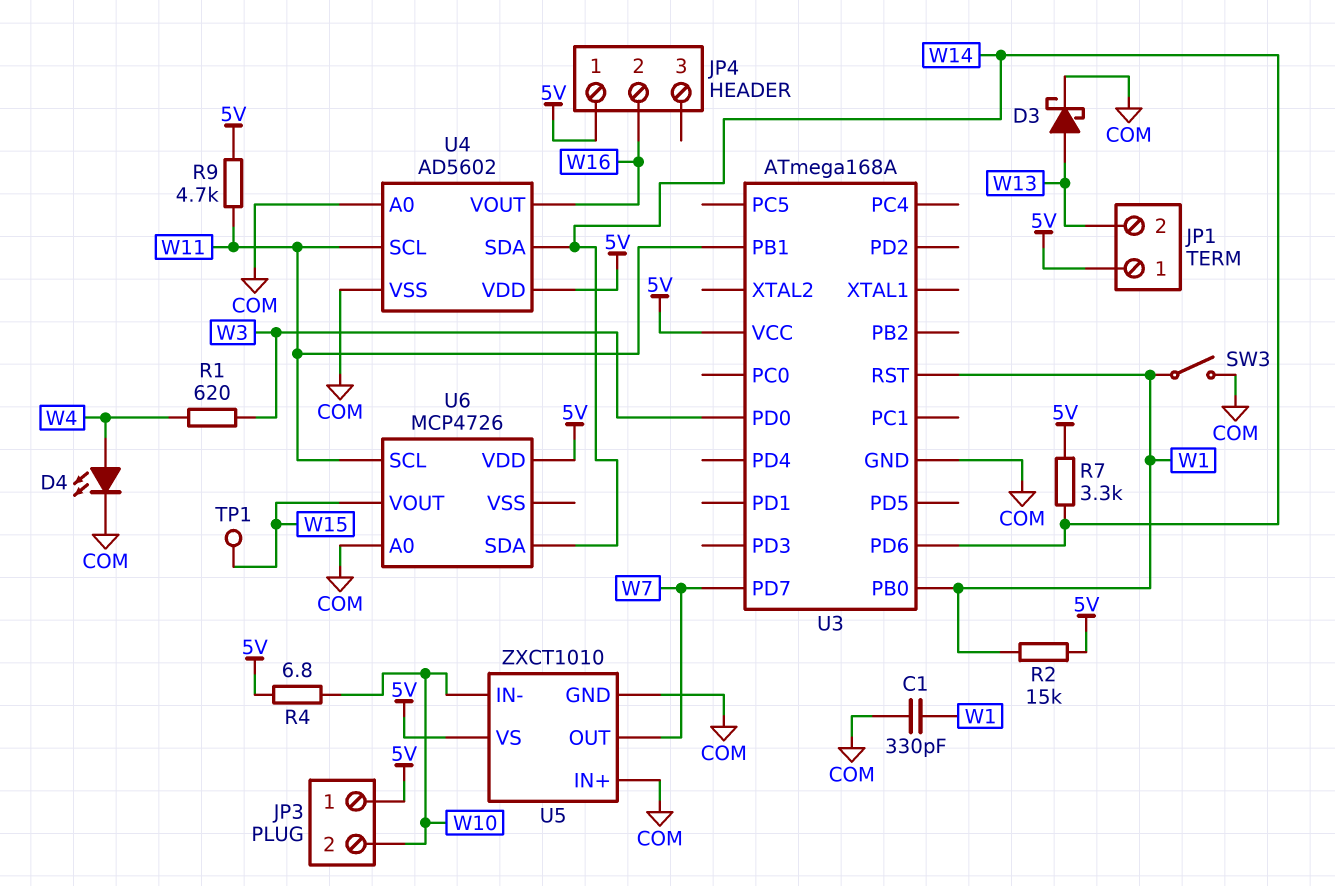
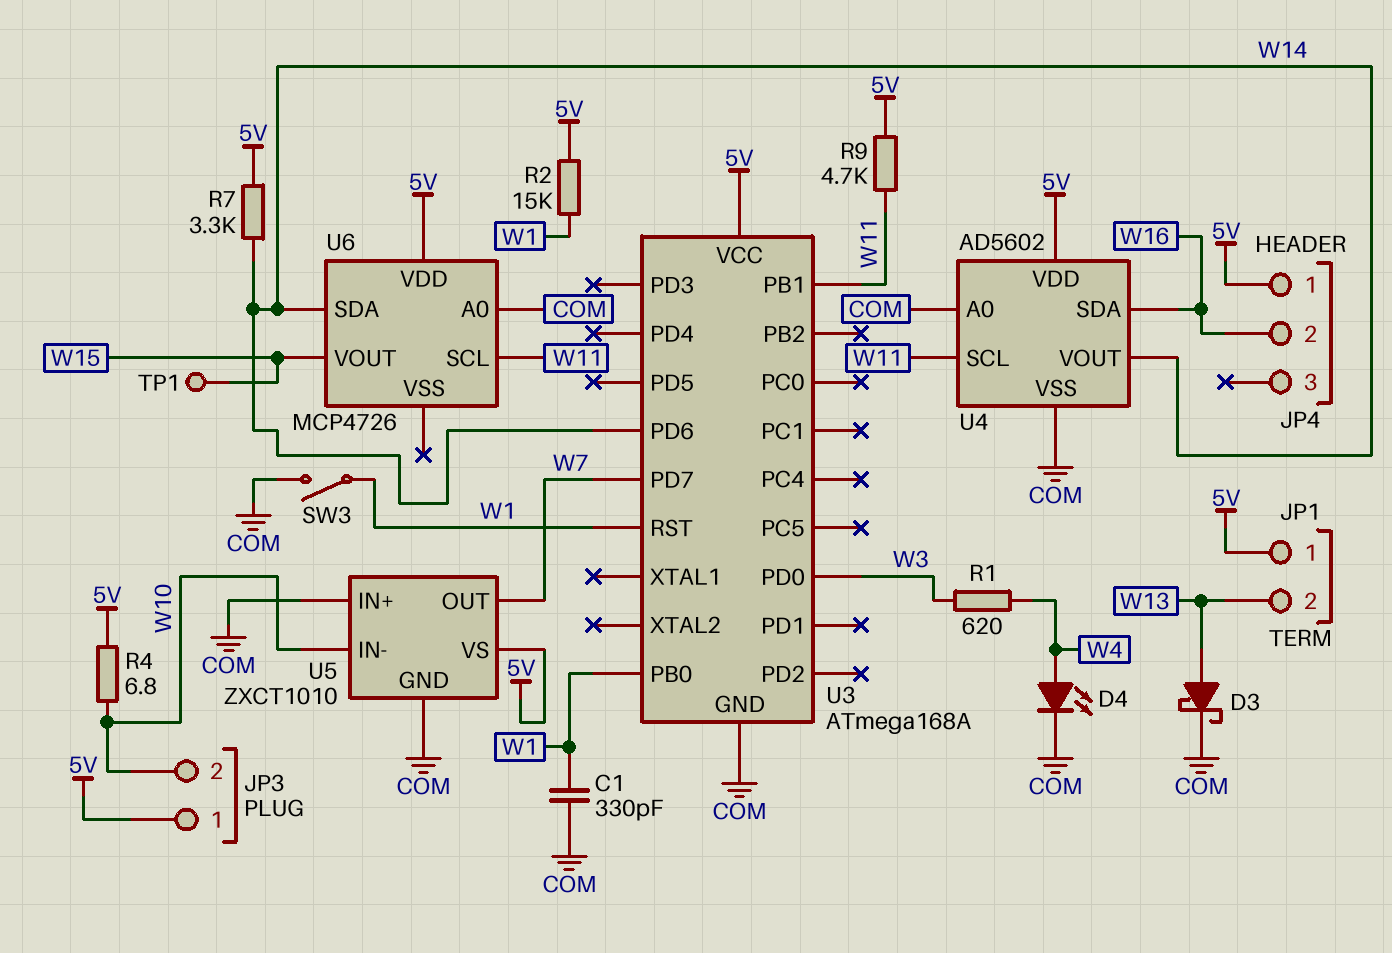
U4 pin SDA: W14 -> W16
U4 pin VOUT: W16 -> W14

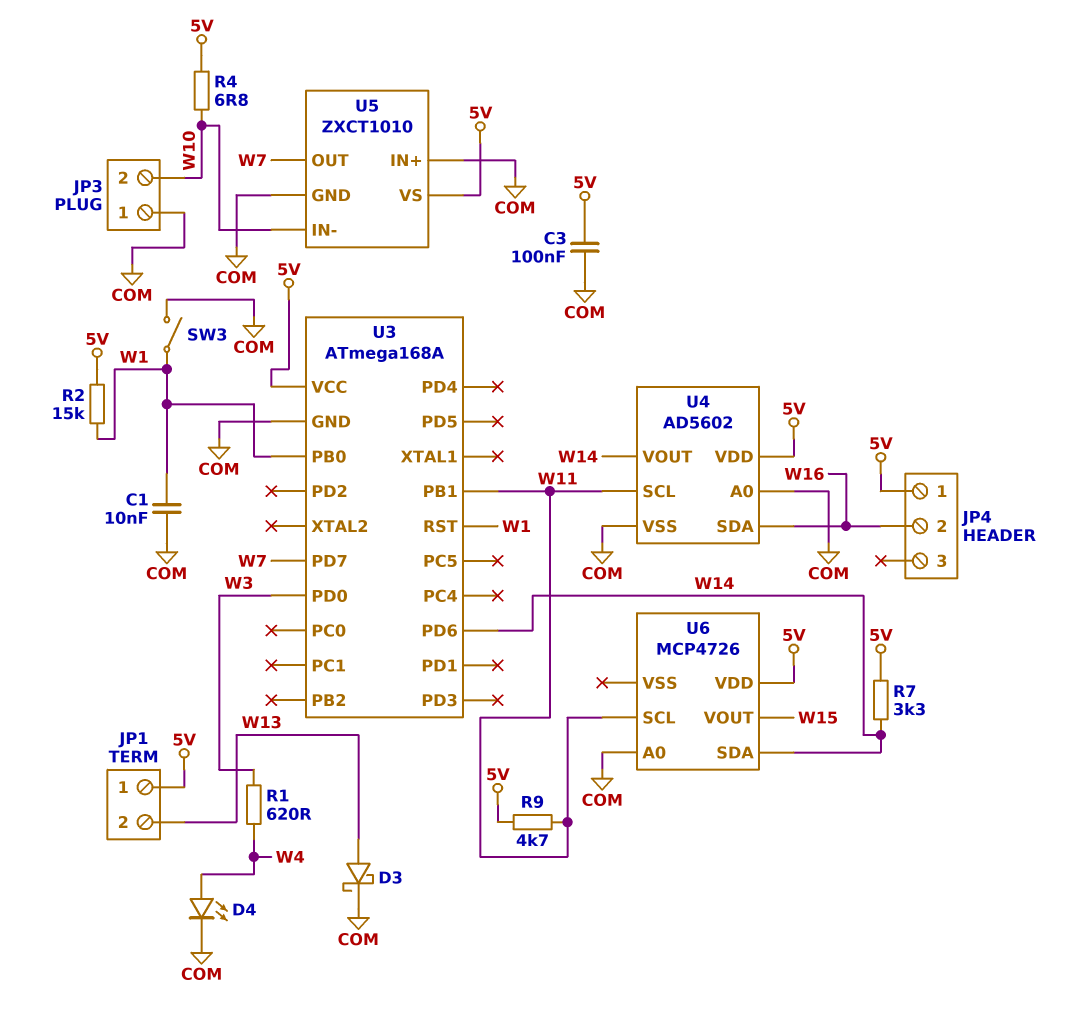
C1: 330pF (COM, W1) -> 10nF (COM, W1)
C3: none -> 100nF (5V, COM)
JP3 pin 1: 5V -> COM
TP1: test point (W15) -> none

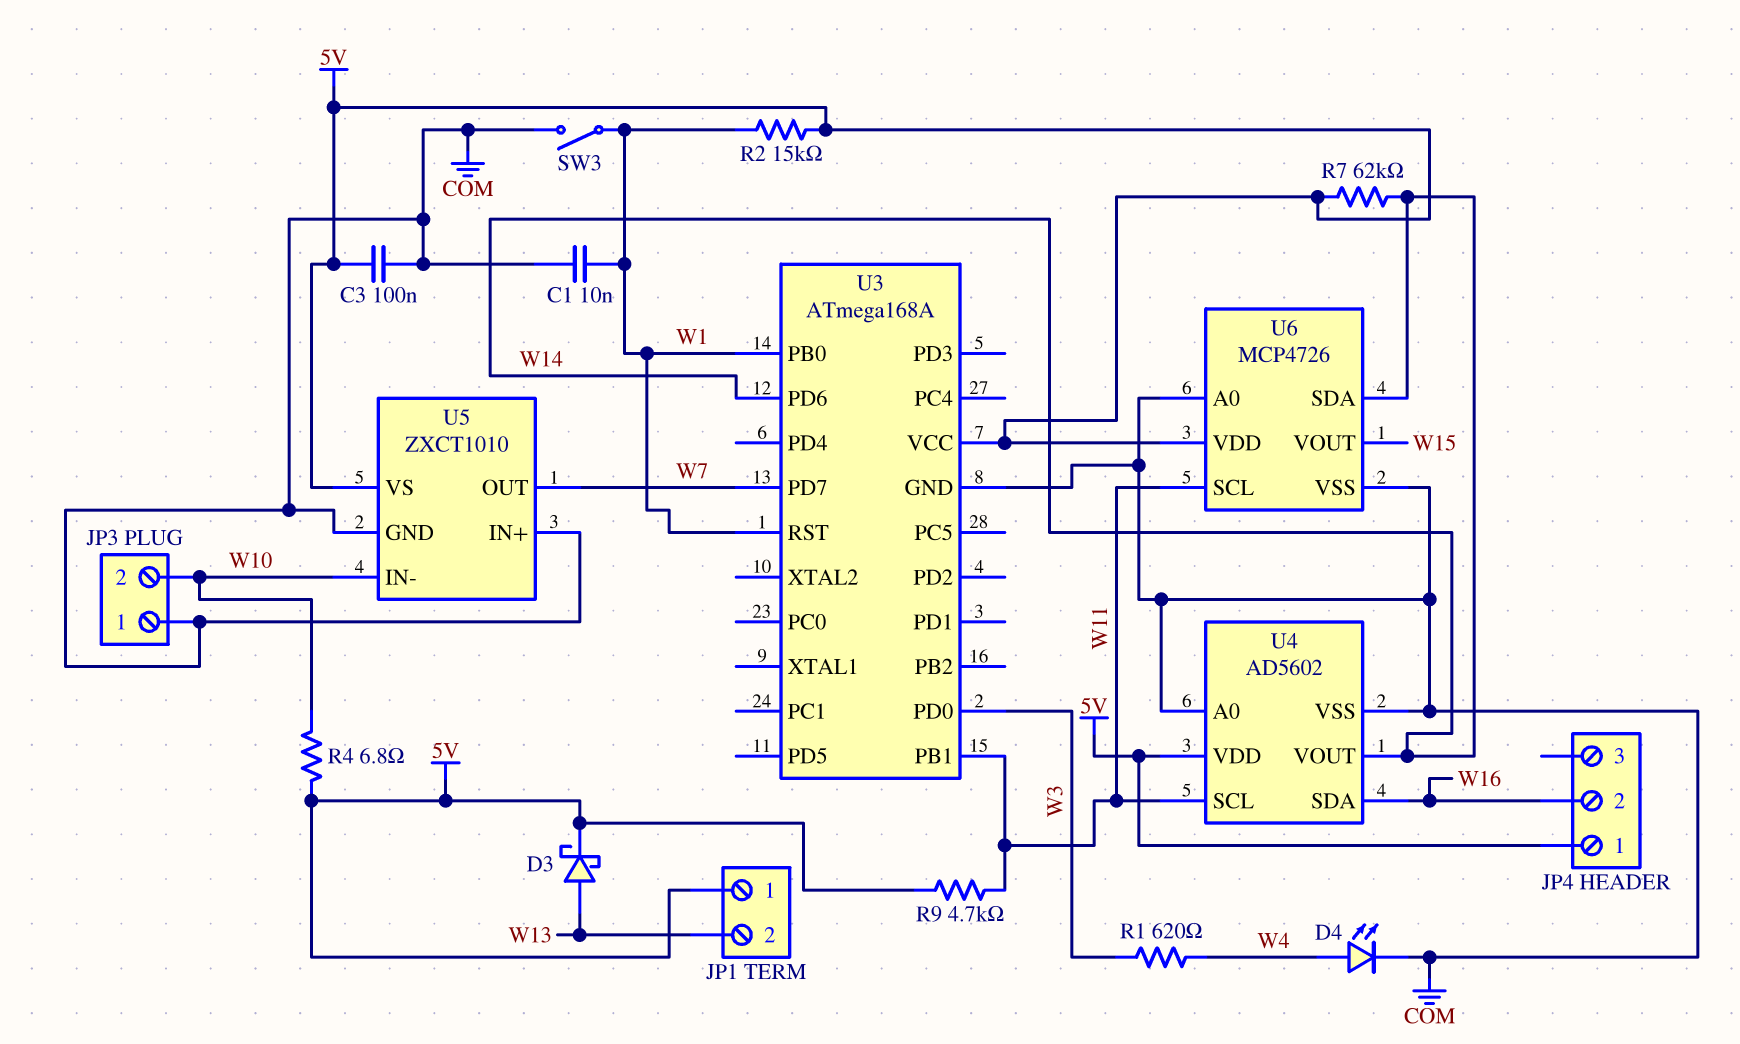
D3: schottky (A W13, K COM) -> schottky (A W13, K 5V)
R7: 3.3k (5V, W14) -> 62k (5V, W14)
U6 pin VSS: none -> COM

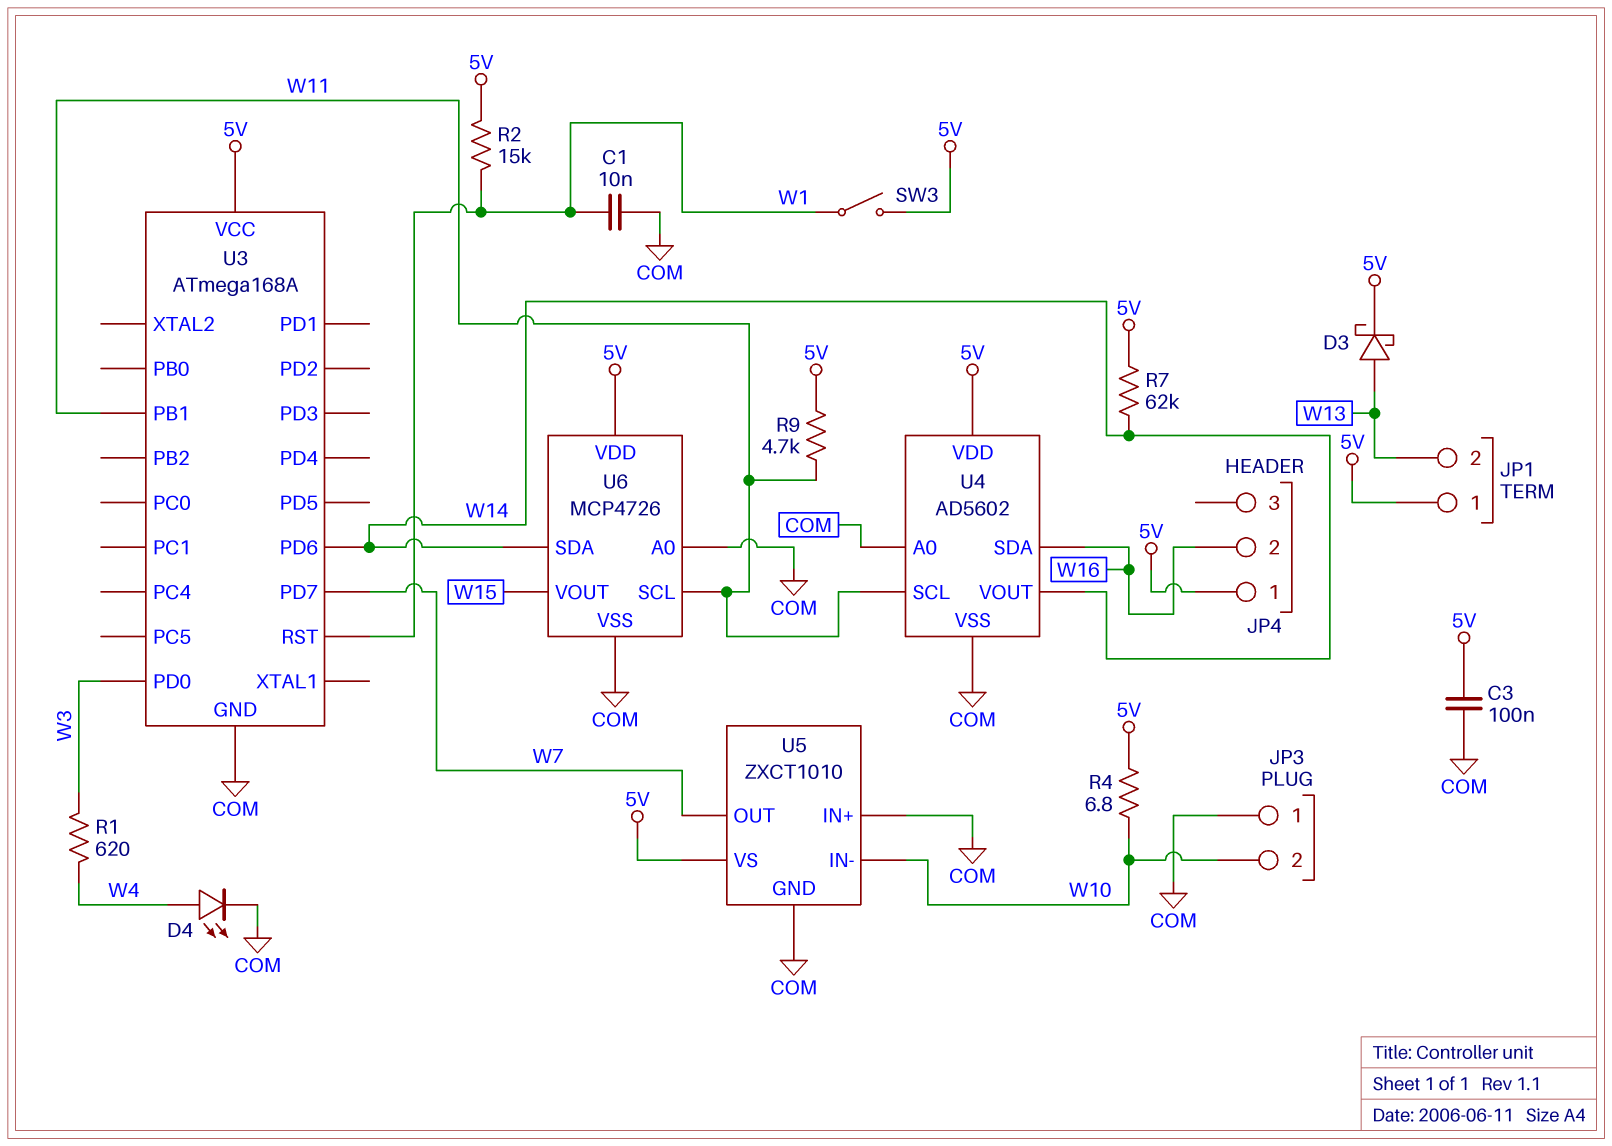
SW3: switch (COM, W1) -> switch (5V, W1)
U3 pin PB0: W1 -> none

